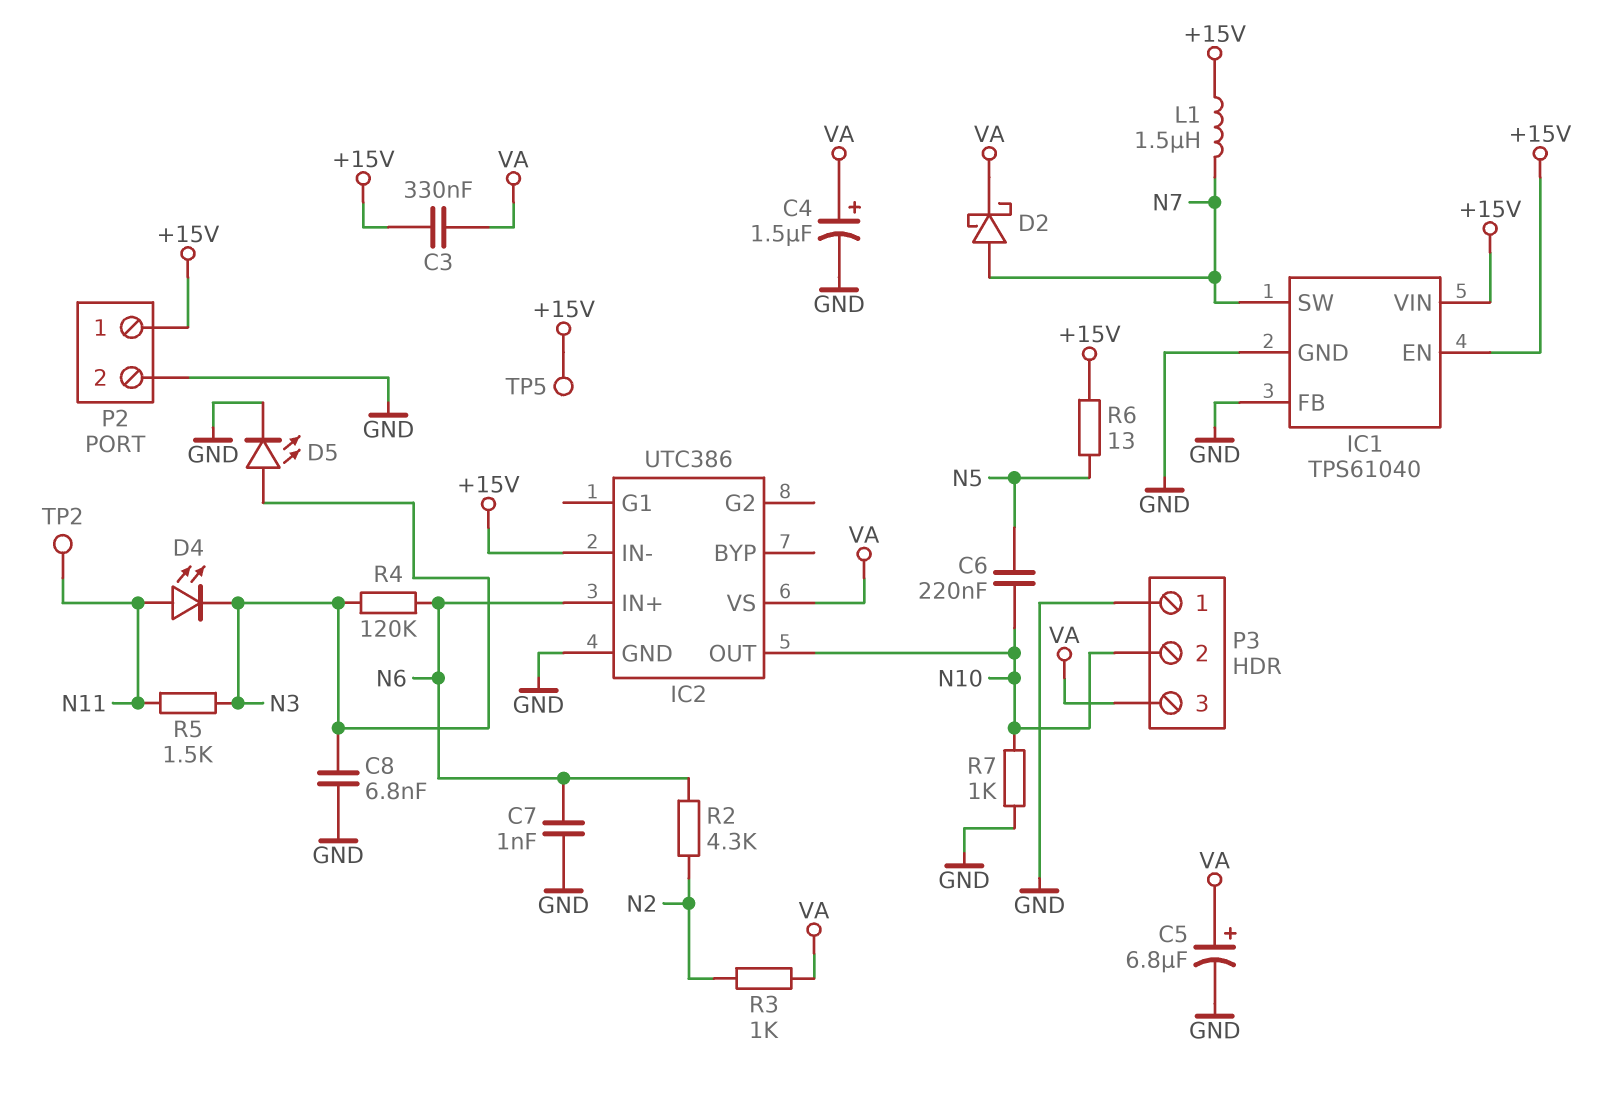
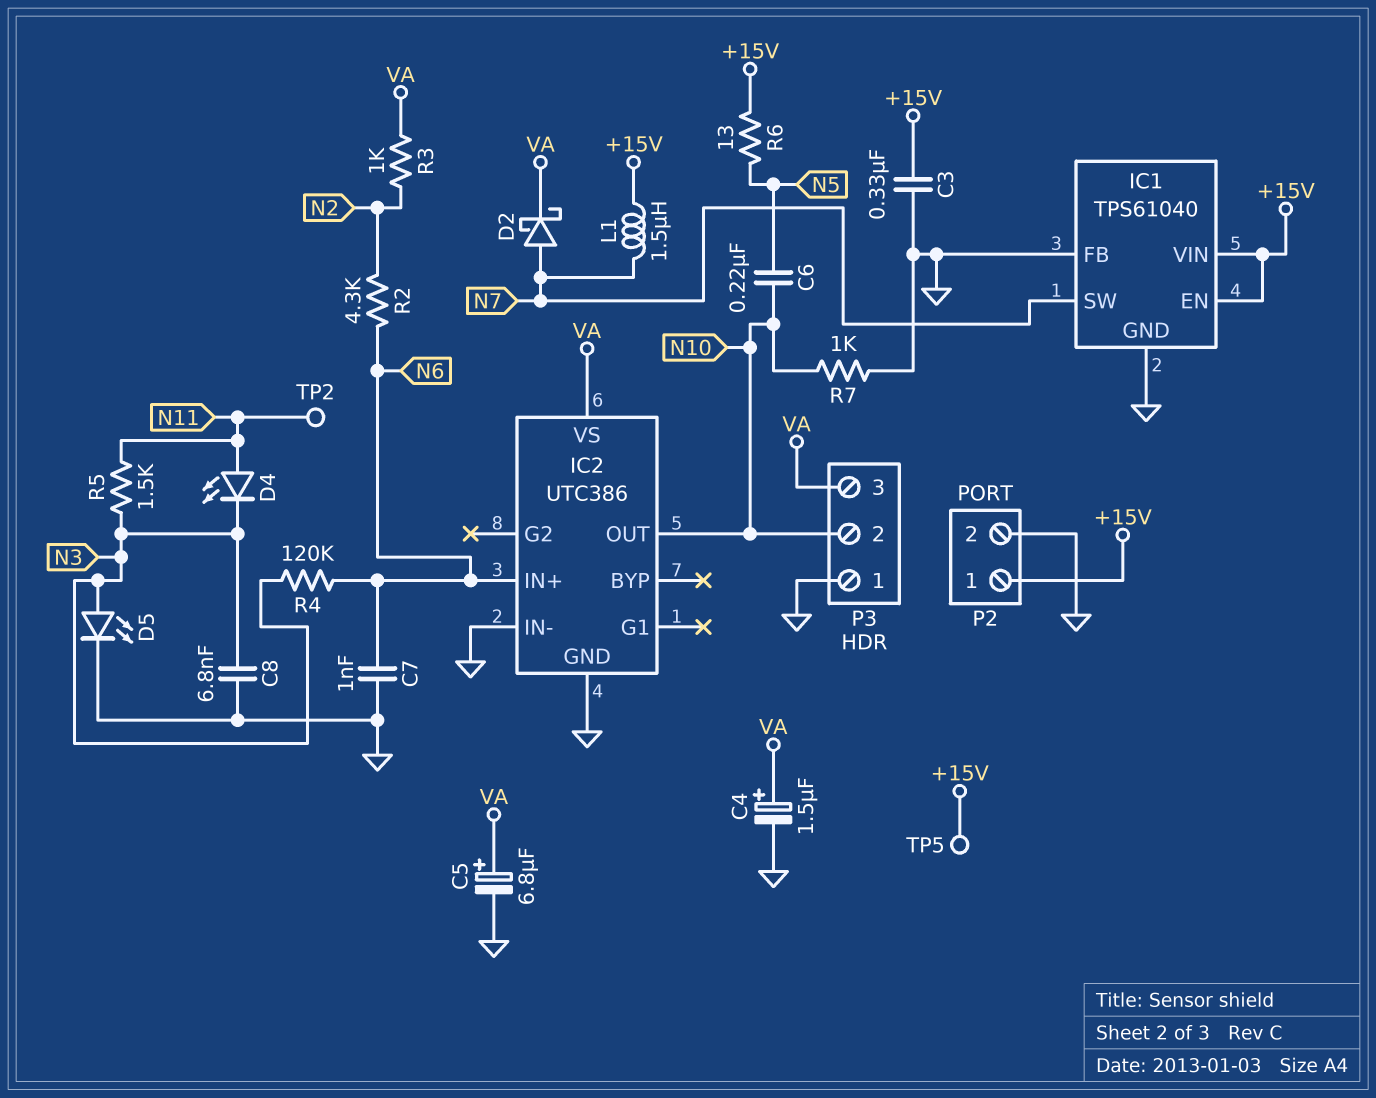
C3: 330nF (+15V, VA) -> 330nF (+15V, GND)
IC2 pin IN-: +15V -> GND

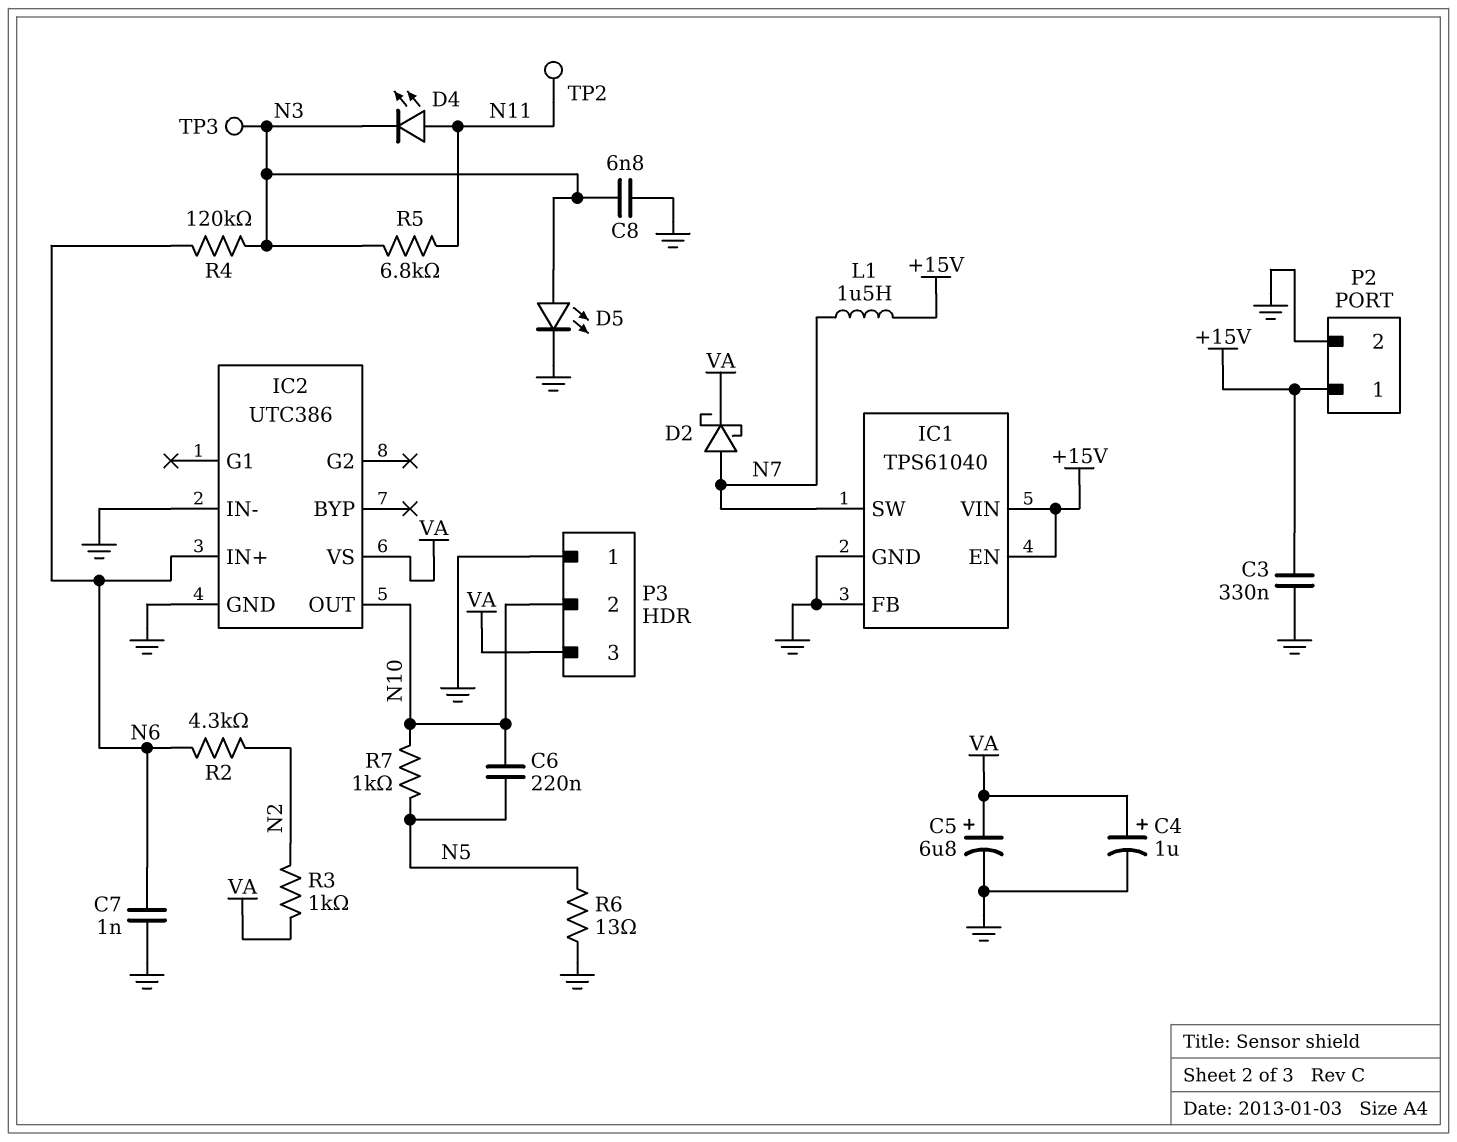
C4: 1.5uF (plus VA, minus GND) -> 1uF (plus VA, minus GND)
R5: 1.5k (N3, N11) -> 6.8k (N3, N11)
R6: 13 (+15V, N5) -> 13 (GND, N5)
R7: 1k (GND, N10) -> 1k (N5, N10)
TP3: none -> test point (N3)
TP5: test point (+15V) -> none

